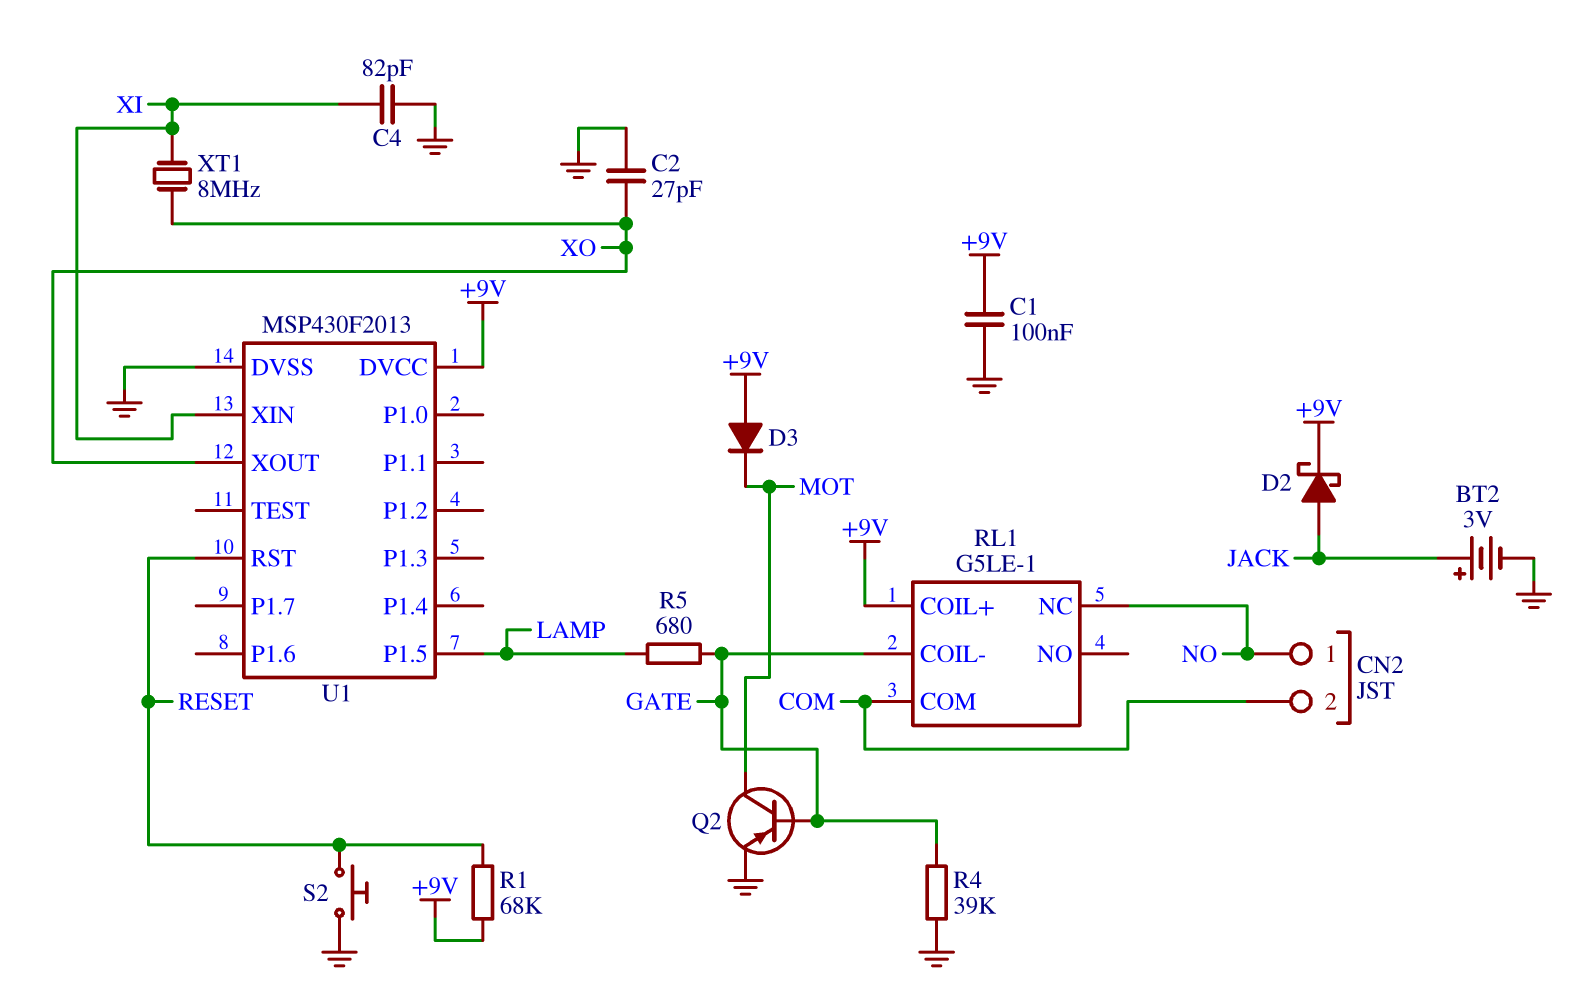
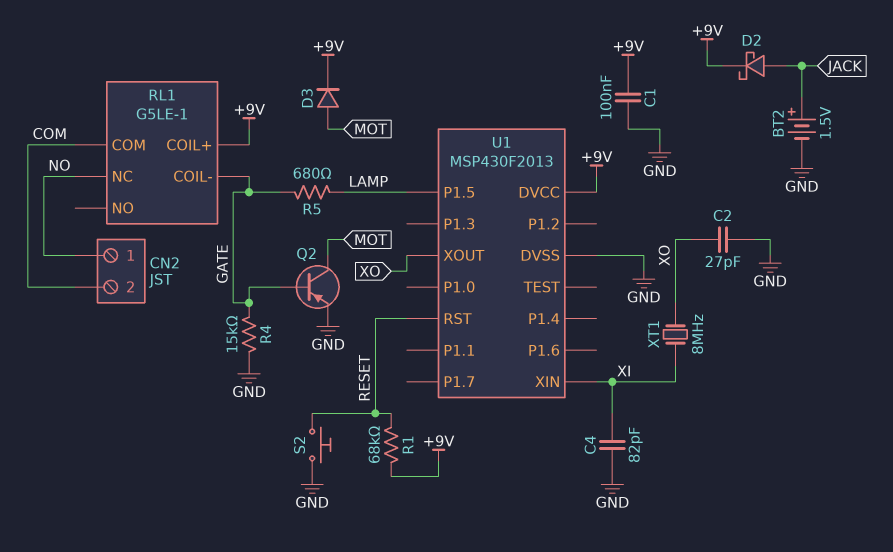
BT2: 3V (plus JACK, minus GND) -> 1.5V (plus JACK, minus GND)
D3: diode (A +9V, K MOT) -> diode (A MOT, K +9V)
R4: 39k (GATE, GND) -> 15k (GATE, GND)

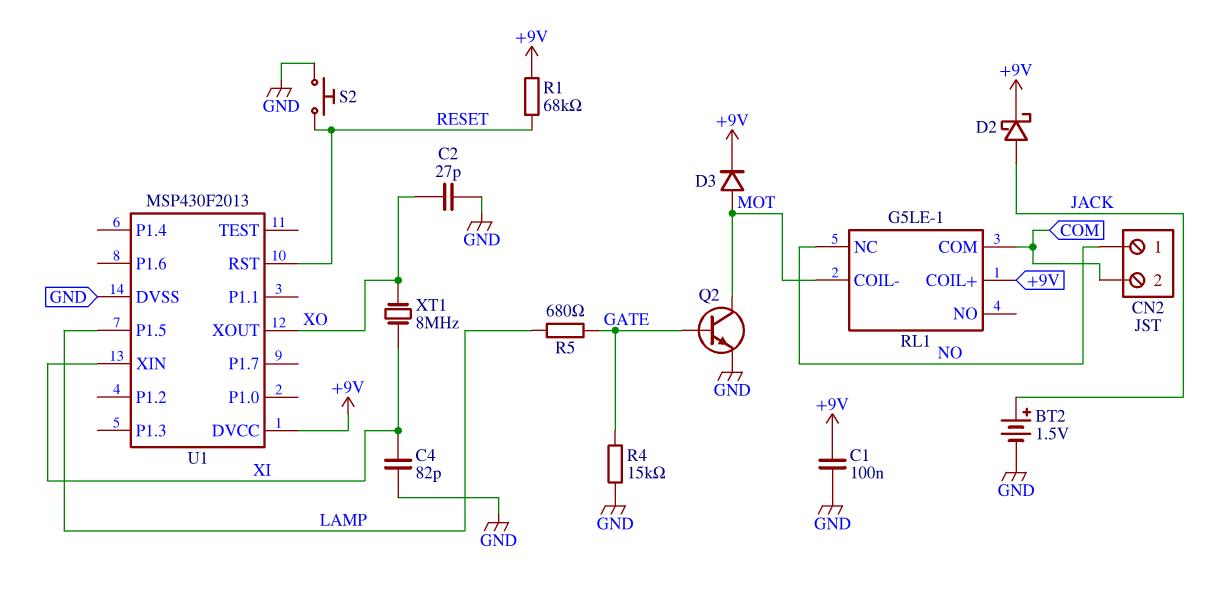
Q2: PNP (B GATE, C MOT, E GND) -> NPN (B GATE, C MOT, E GND)
RL1 pin COIL-: GATE -> MOT

